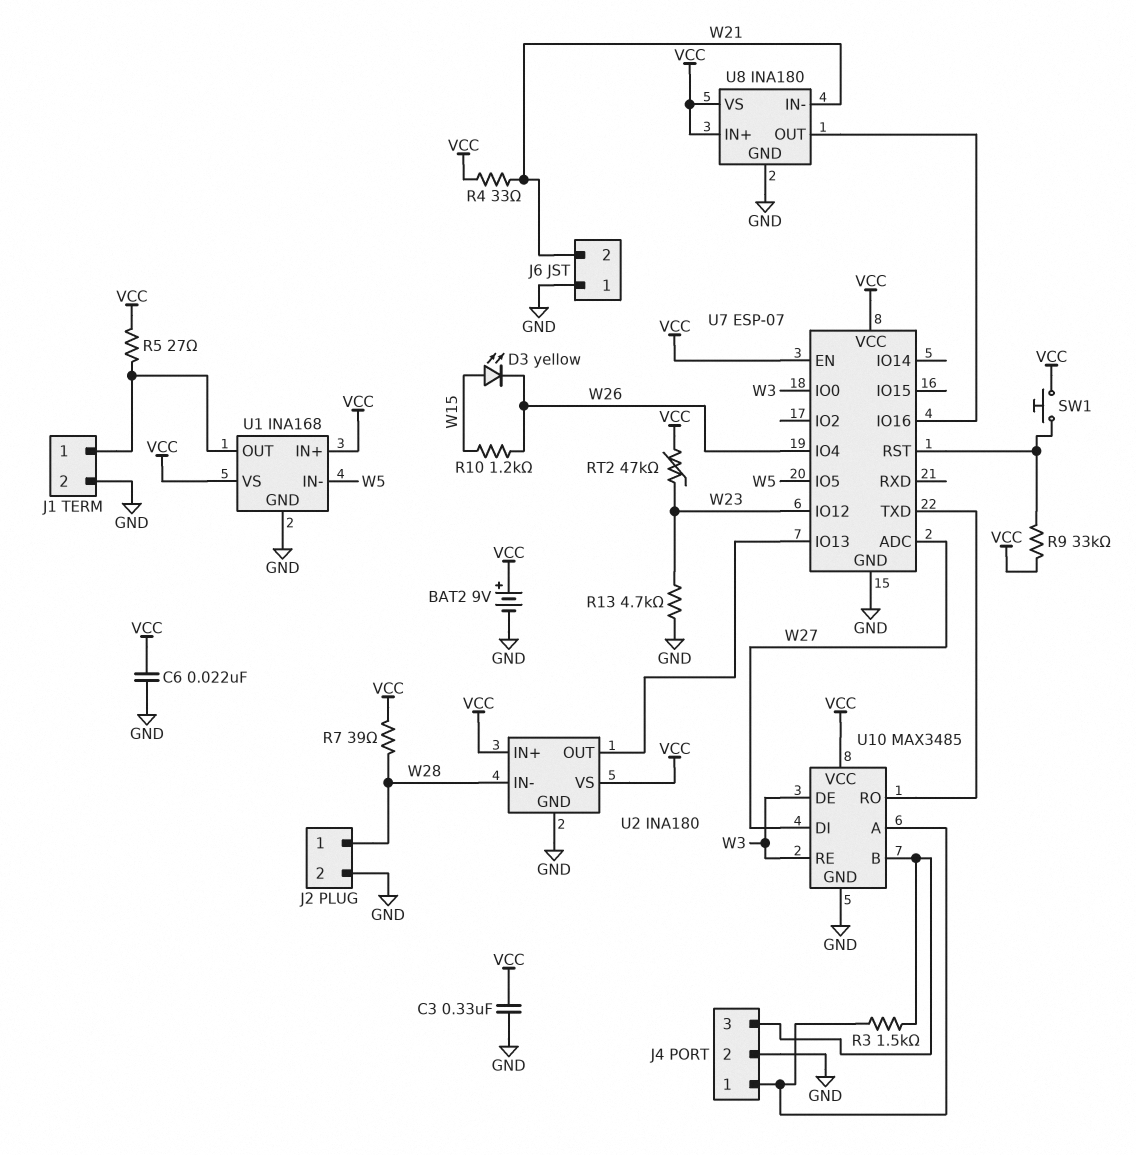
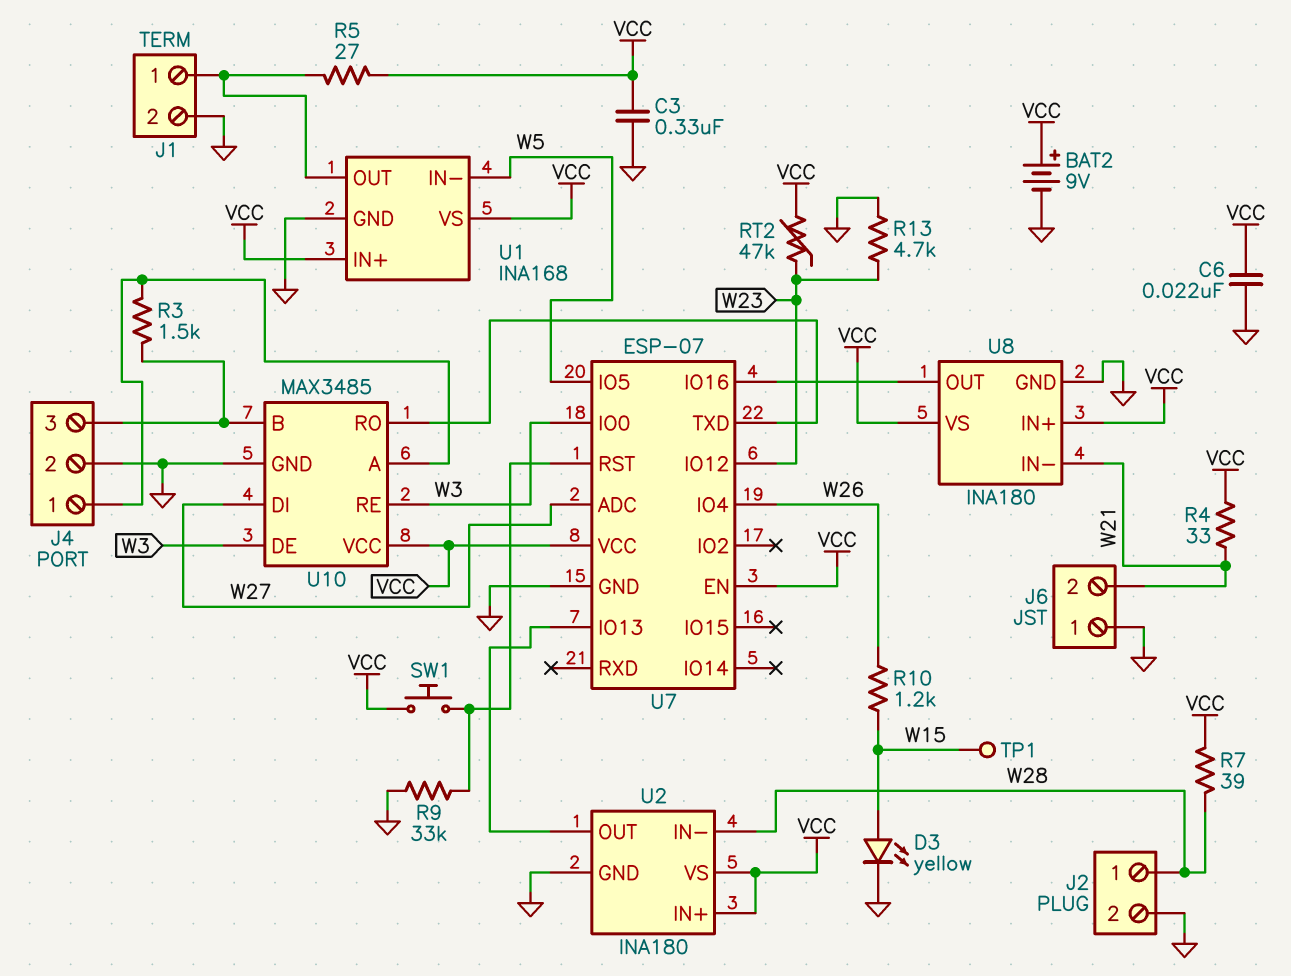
D3: LED yellow (A W15, K W26) -> LED yellow (A W15, K GND)
R9: 33k (U7/RST, VCC) -> 33k (GND, U7/RST)
TP1: none -> test point (W15)

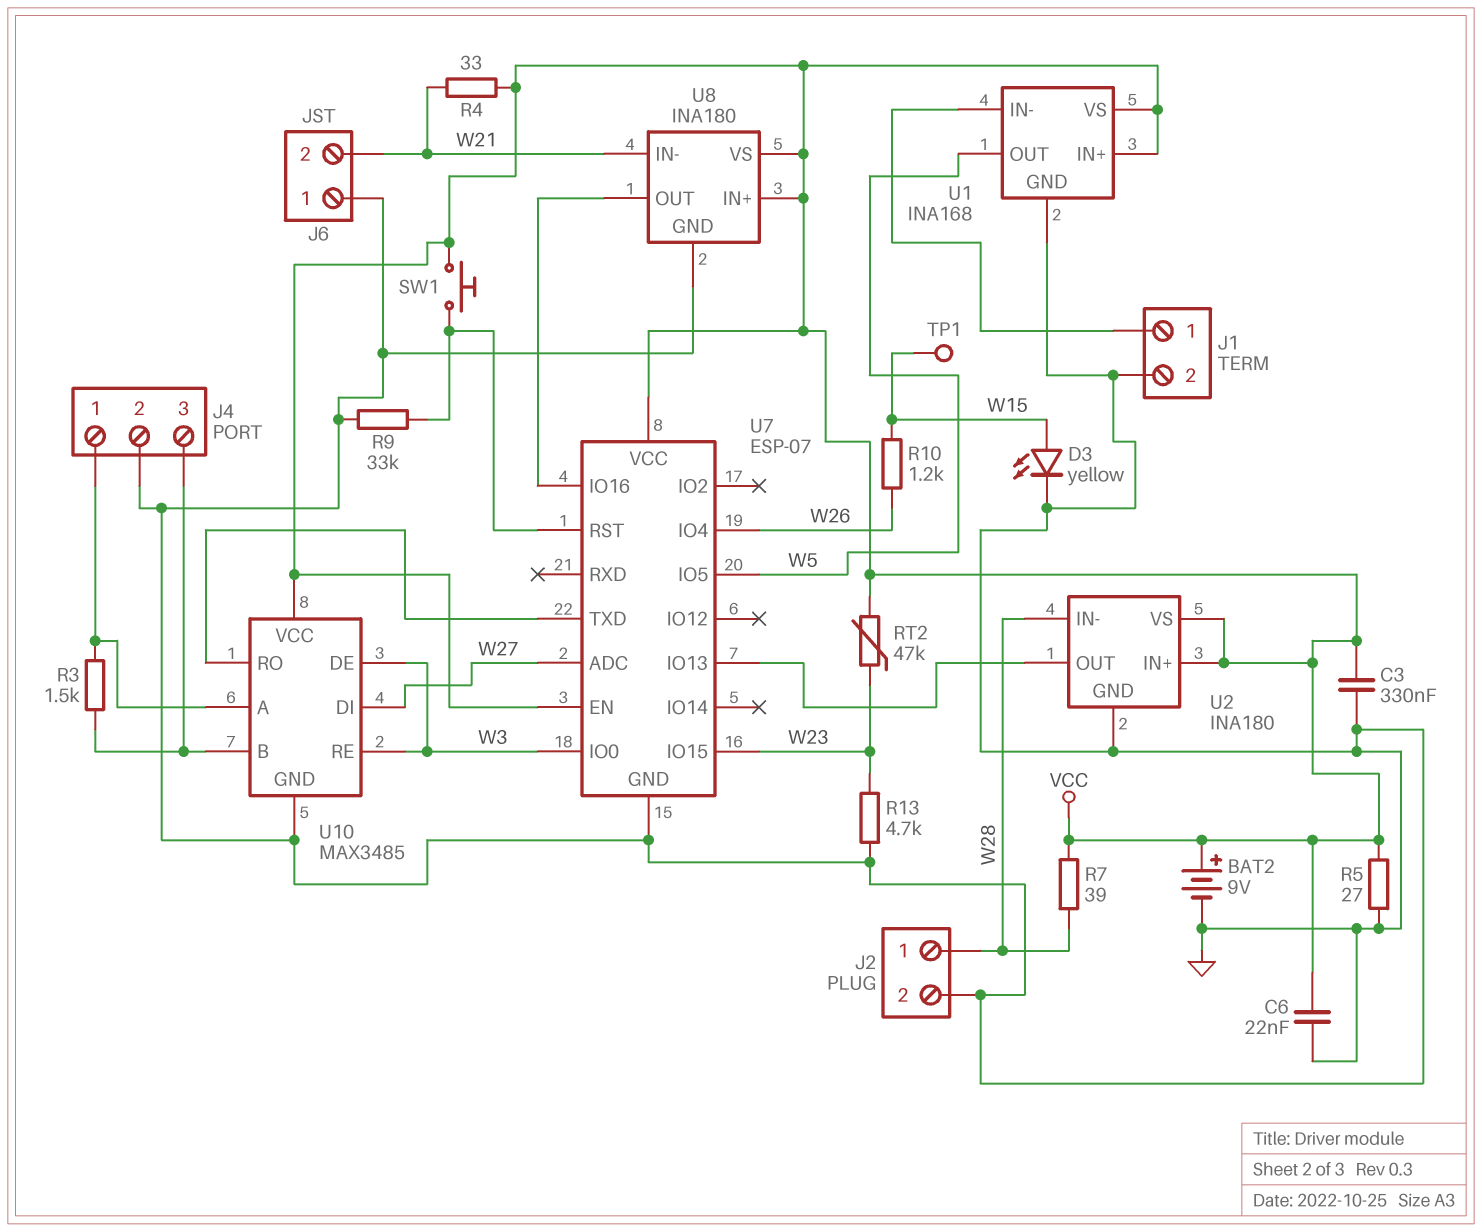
R5: 27 (J1/1, VCC) -> 27 (GND, VCC)
U1 pin IN-: W5 -> J1/1
U1 pin OUT: J1/1 -> W5
U7 pin IO12: W23 -> none
U7 pin IO15: none -> W23

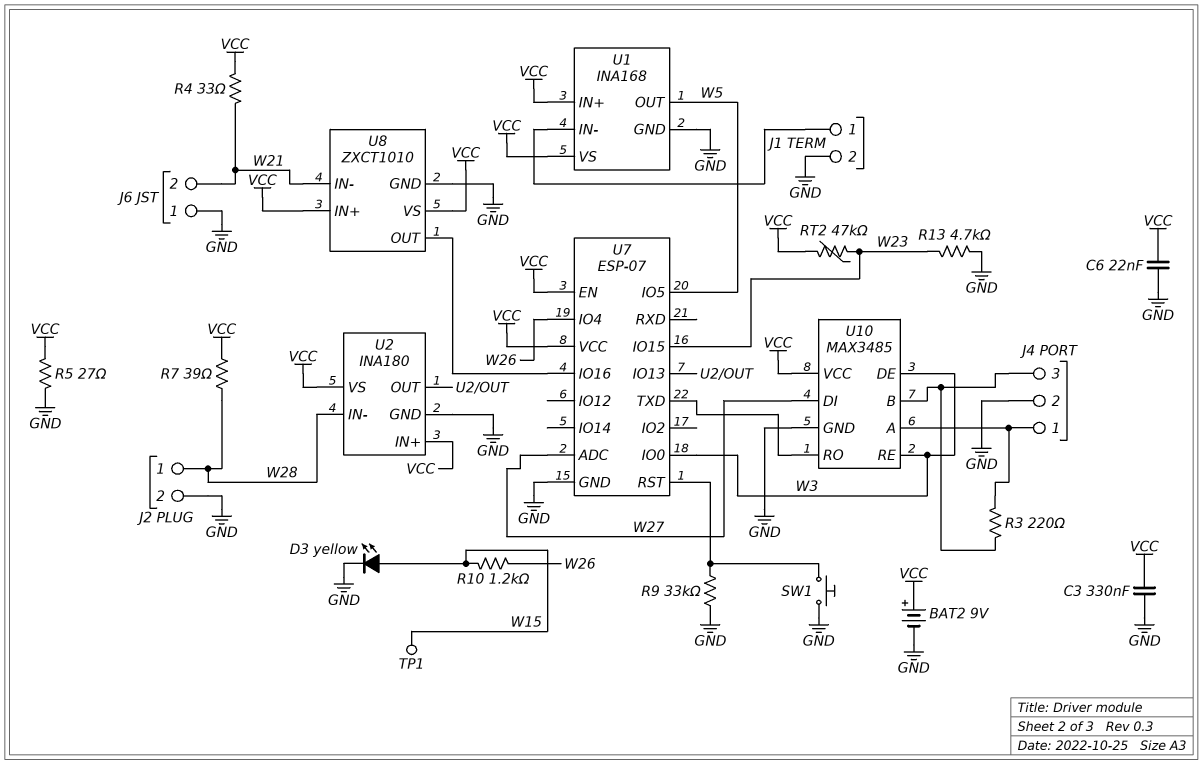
R3: 1.5k (J4/1, J4/3) -> 220 (J4/1, J4/3)
SW1: button (U7/RST, VCC) -> button (GND, U7/RST)
U8: INA180 -> ZXCT1010

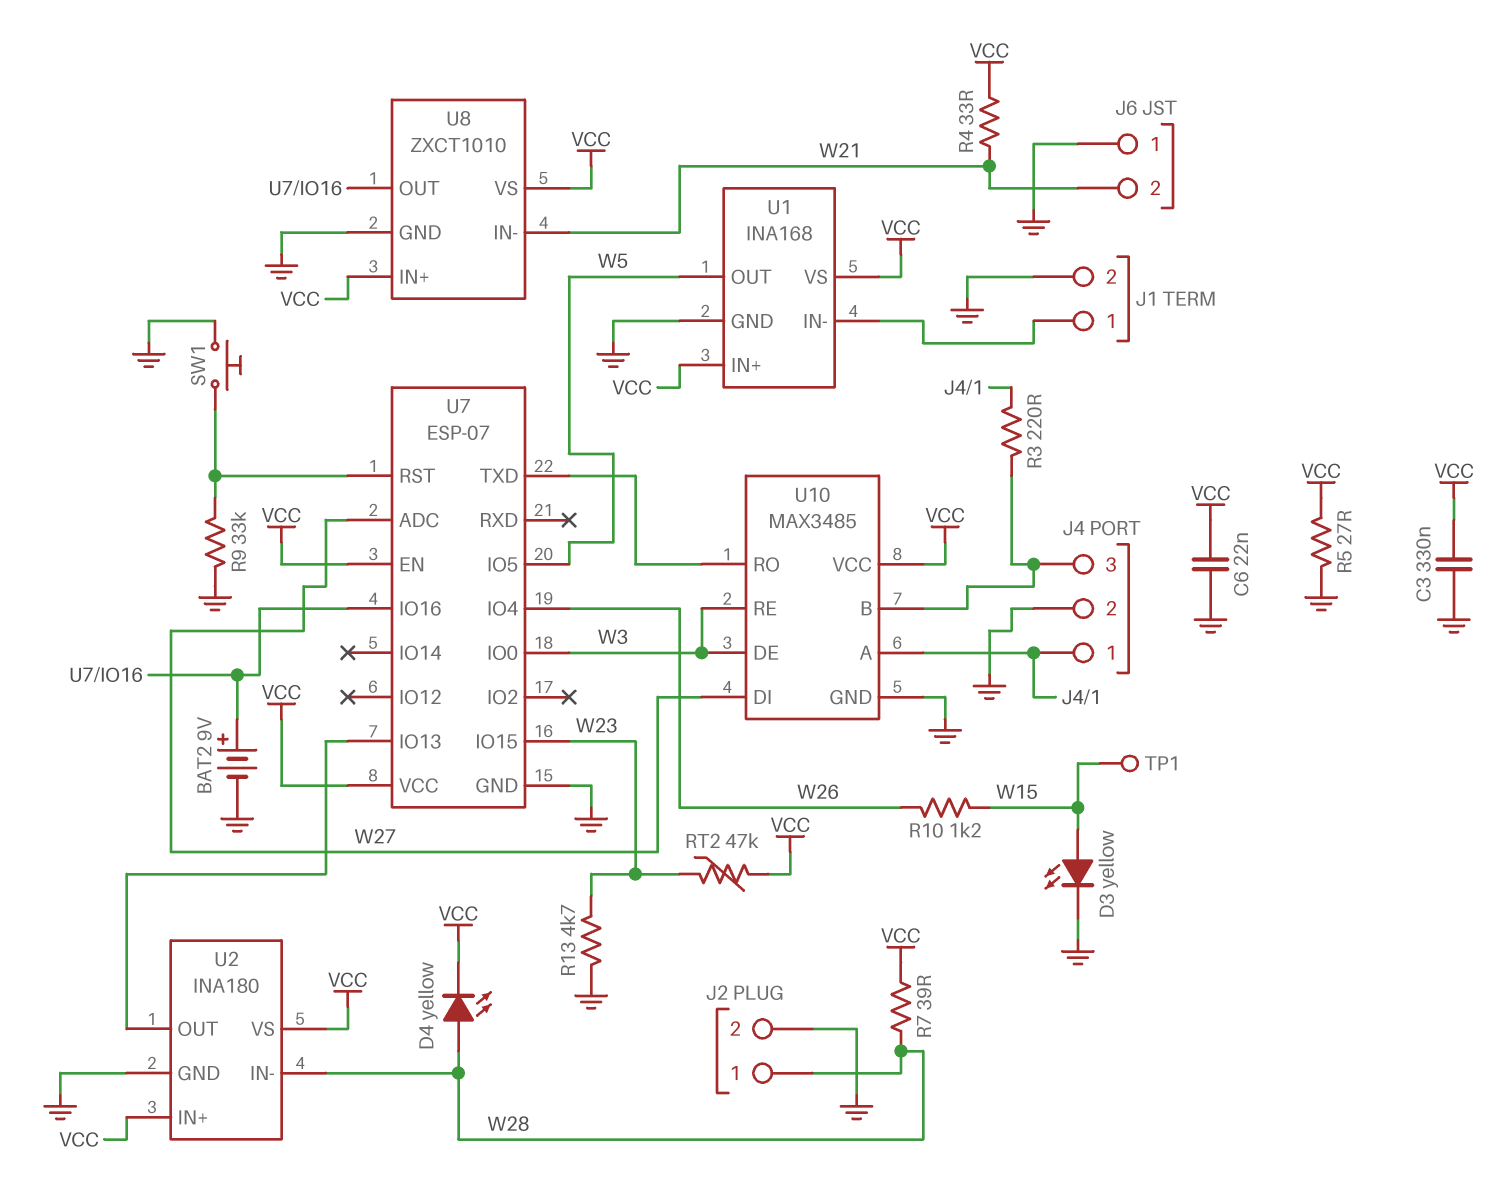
BAT2: 9V (plus VCC, minus GND) -> 9V (plus U7/IO16, minus GND)
D4: none -> LED yellow (A W28, K VCC)

